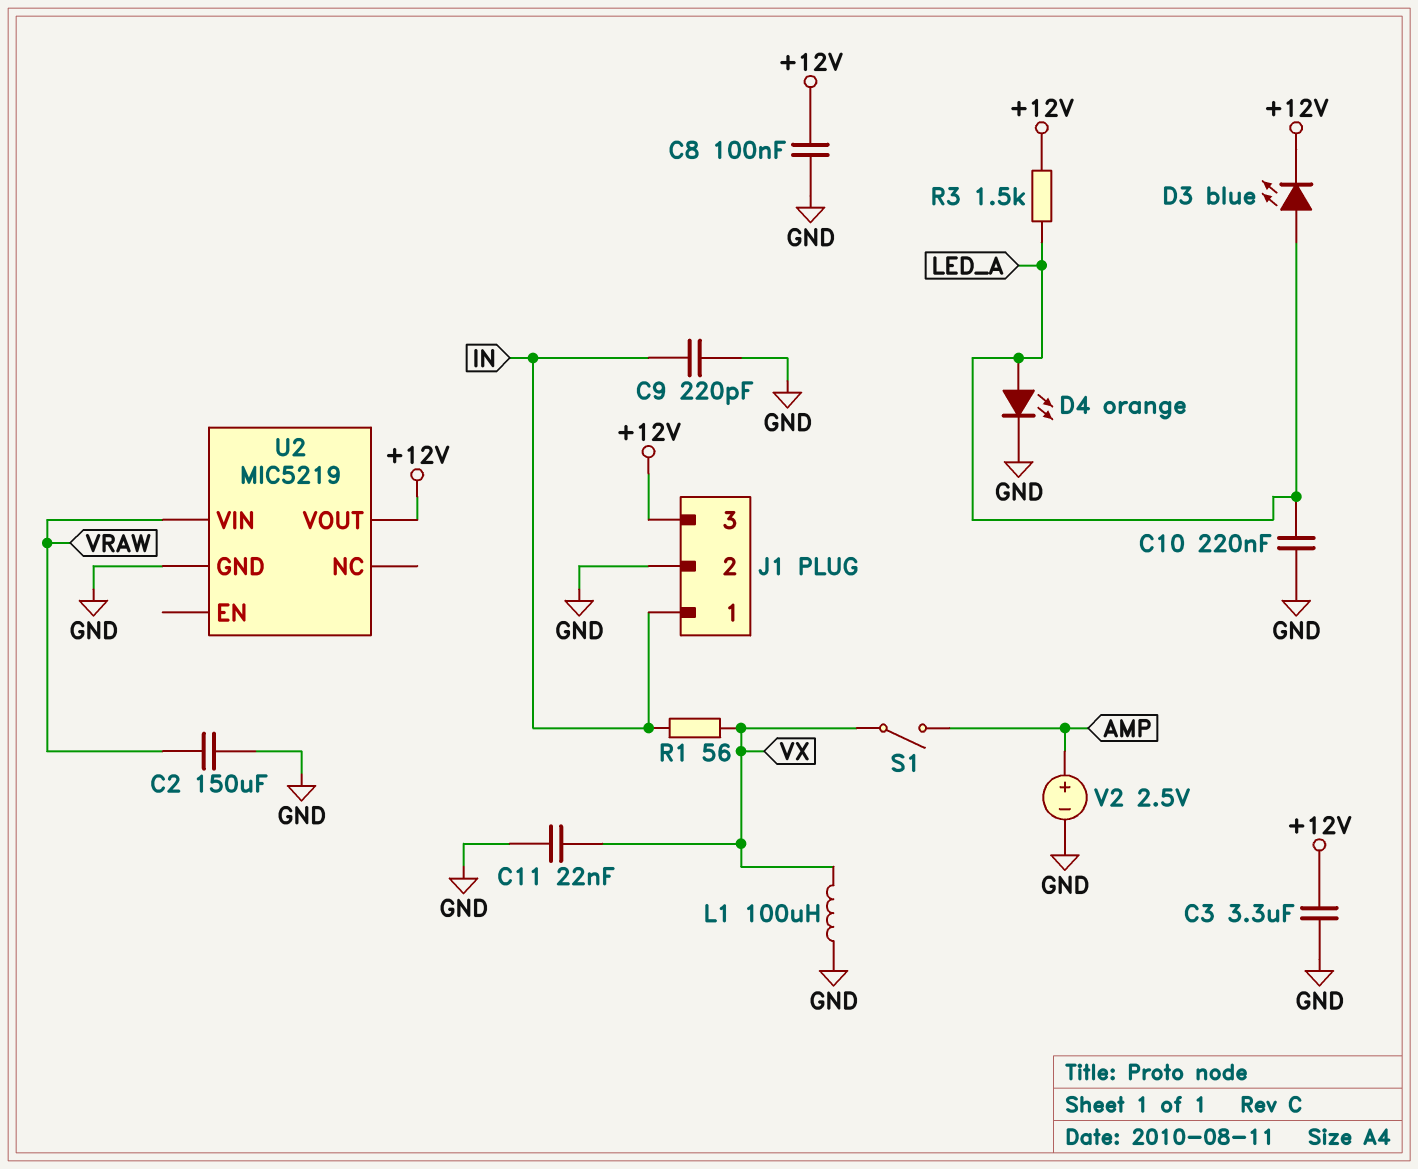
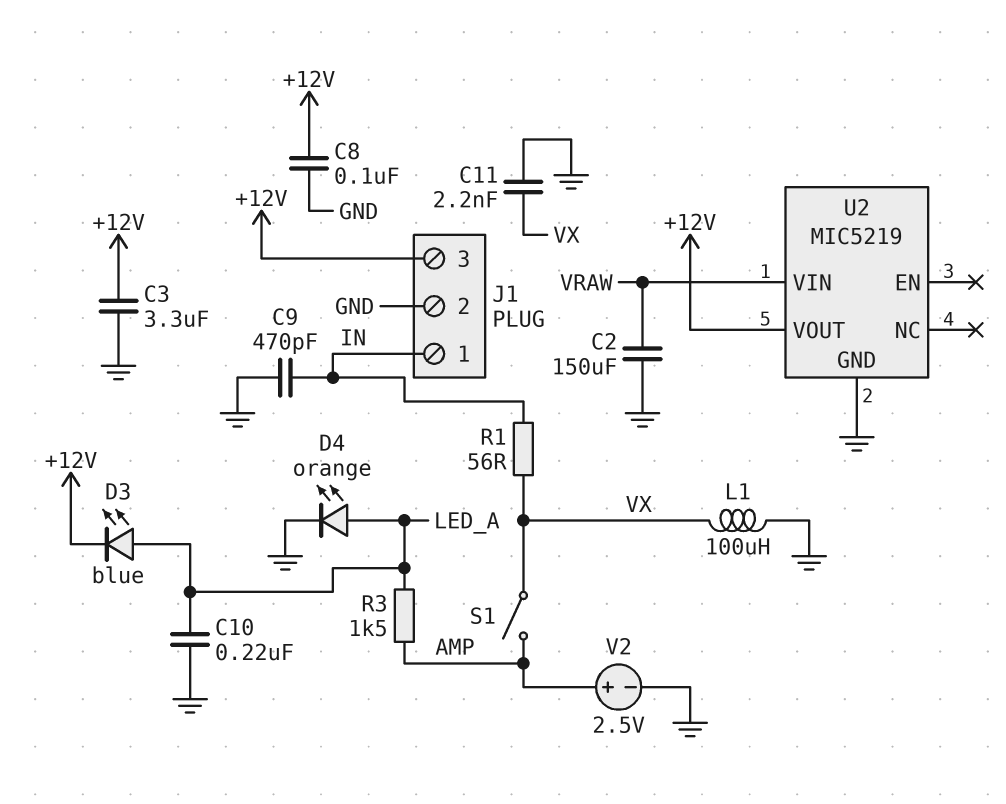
C9: 220pF (GND, IN) -> 470pF (GND, IN)
C11: 22nF (GND, VX) -> 2.2nF (GND, VX)
R3: 1.5k (+12V, LED_A) -> 1.5k (AMP, LED_A)

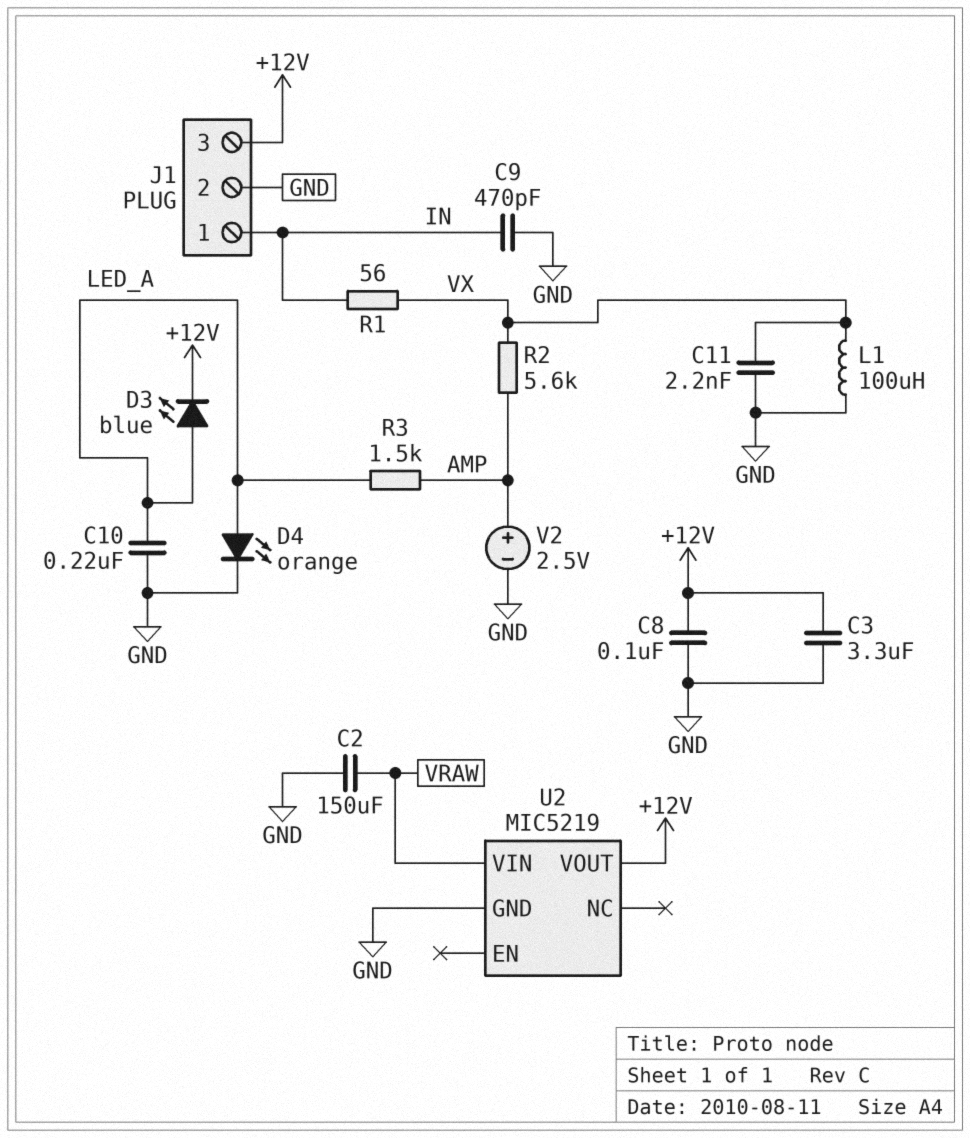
R2: none -> 5.6k (AMP, VX)
S1: switch (AMP, VX) -> none

